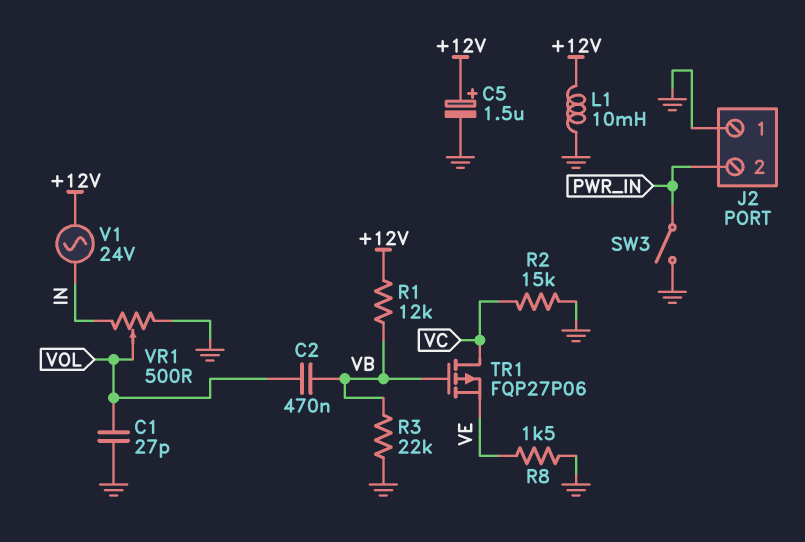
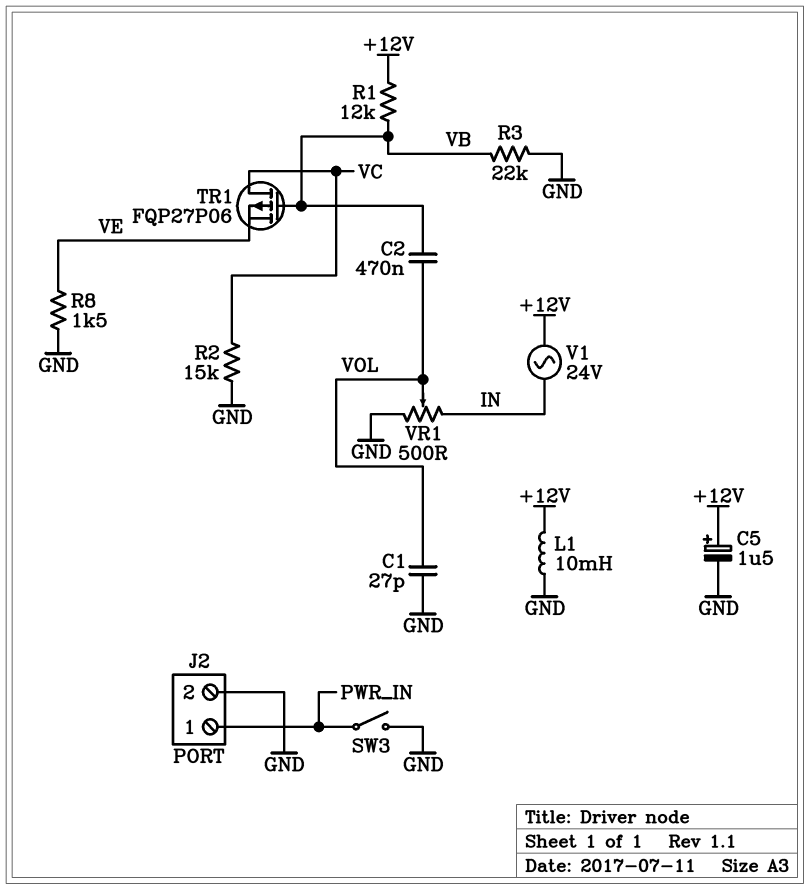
J2 pin 1: GND -> PWR_IN
J2 pin 2: PWR_IN -> GND

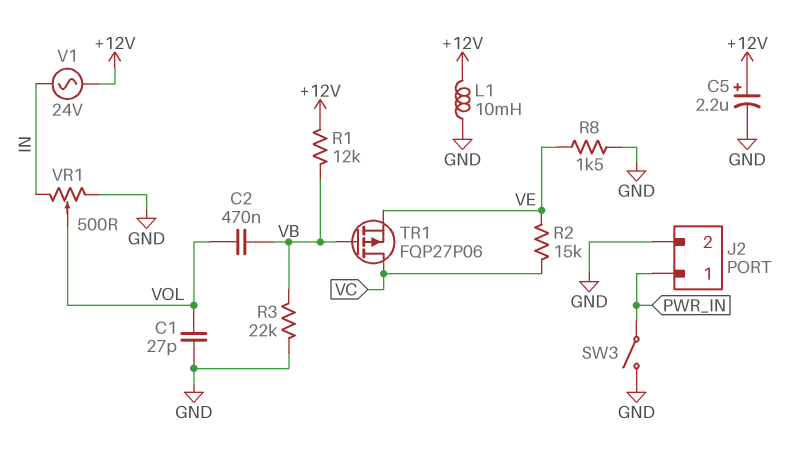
C5: 1.5uF (plus +12V, minus GND) -> 2.2uF (plus +12V, minus GND)
R2: 15k (GND, VC) -> 15k (VC, VE)

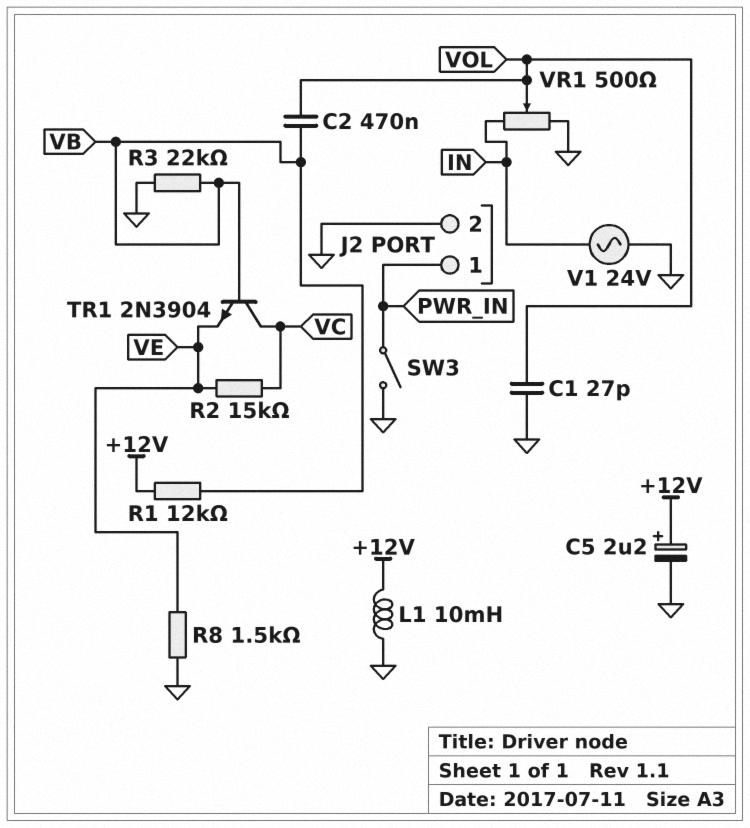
TR1: PMOS FQP27P06 (G VB, D VC, S VE) -> NPN 2N3904 (B VB, C VC, E VE)
V1: AC 24V (+12V, IN) -> AC 24V (GND, IN)

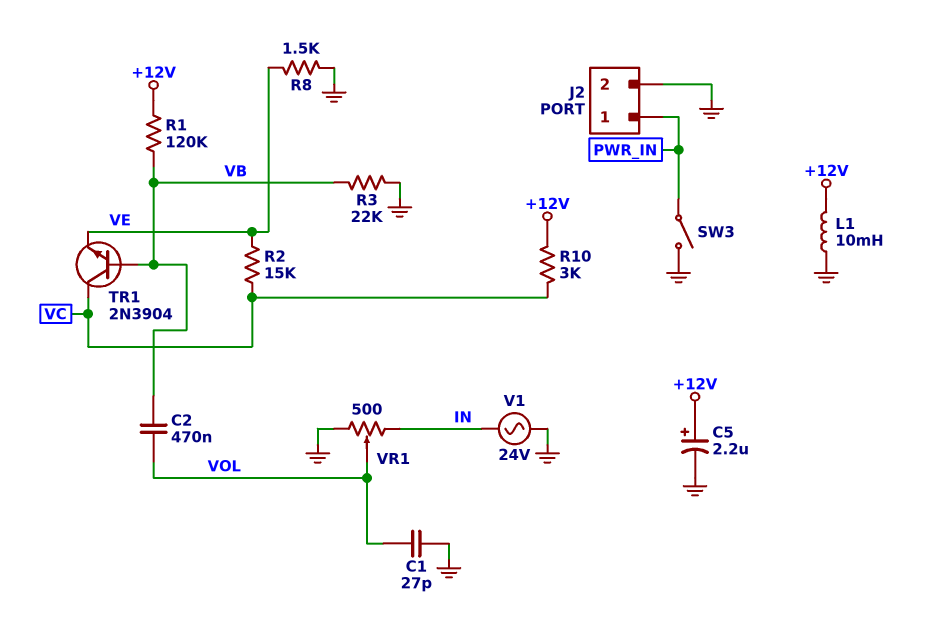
R1: 12k (+12V, VB) -> 120k (+12V, VB)
R10: none -> 3k (+12V, VC)

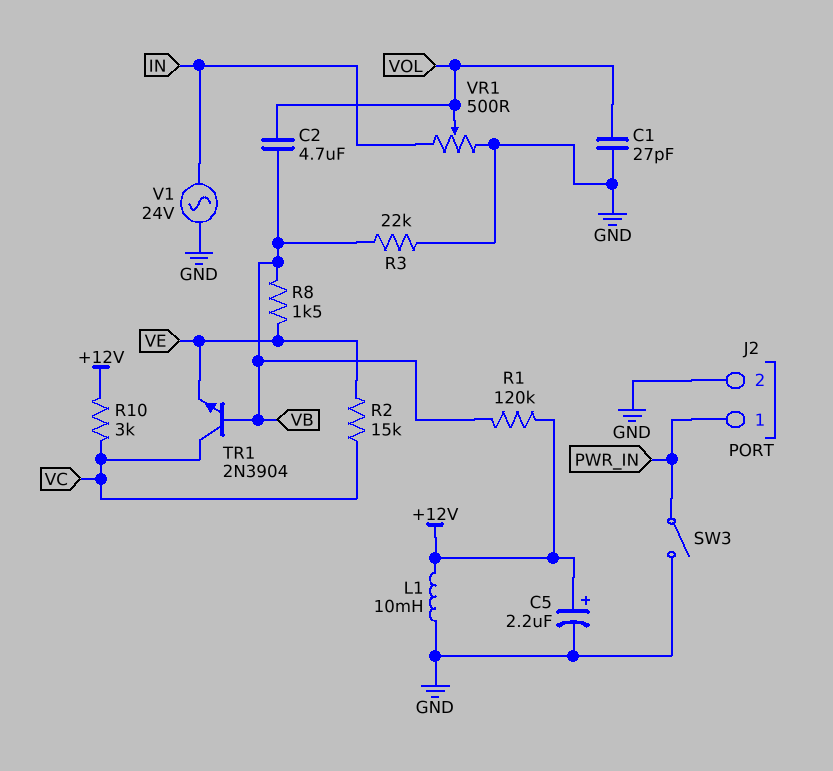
C2: 470nF (VB, VOL) -> 4.7uF (VB, VOL)
R8: 1.5k (GND, VE) -> 1.5k (VB, VE)

